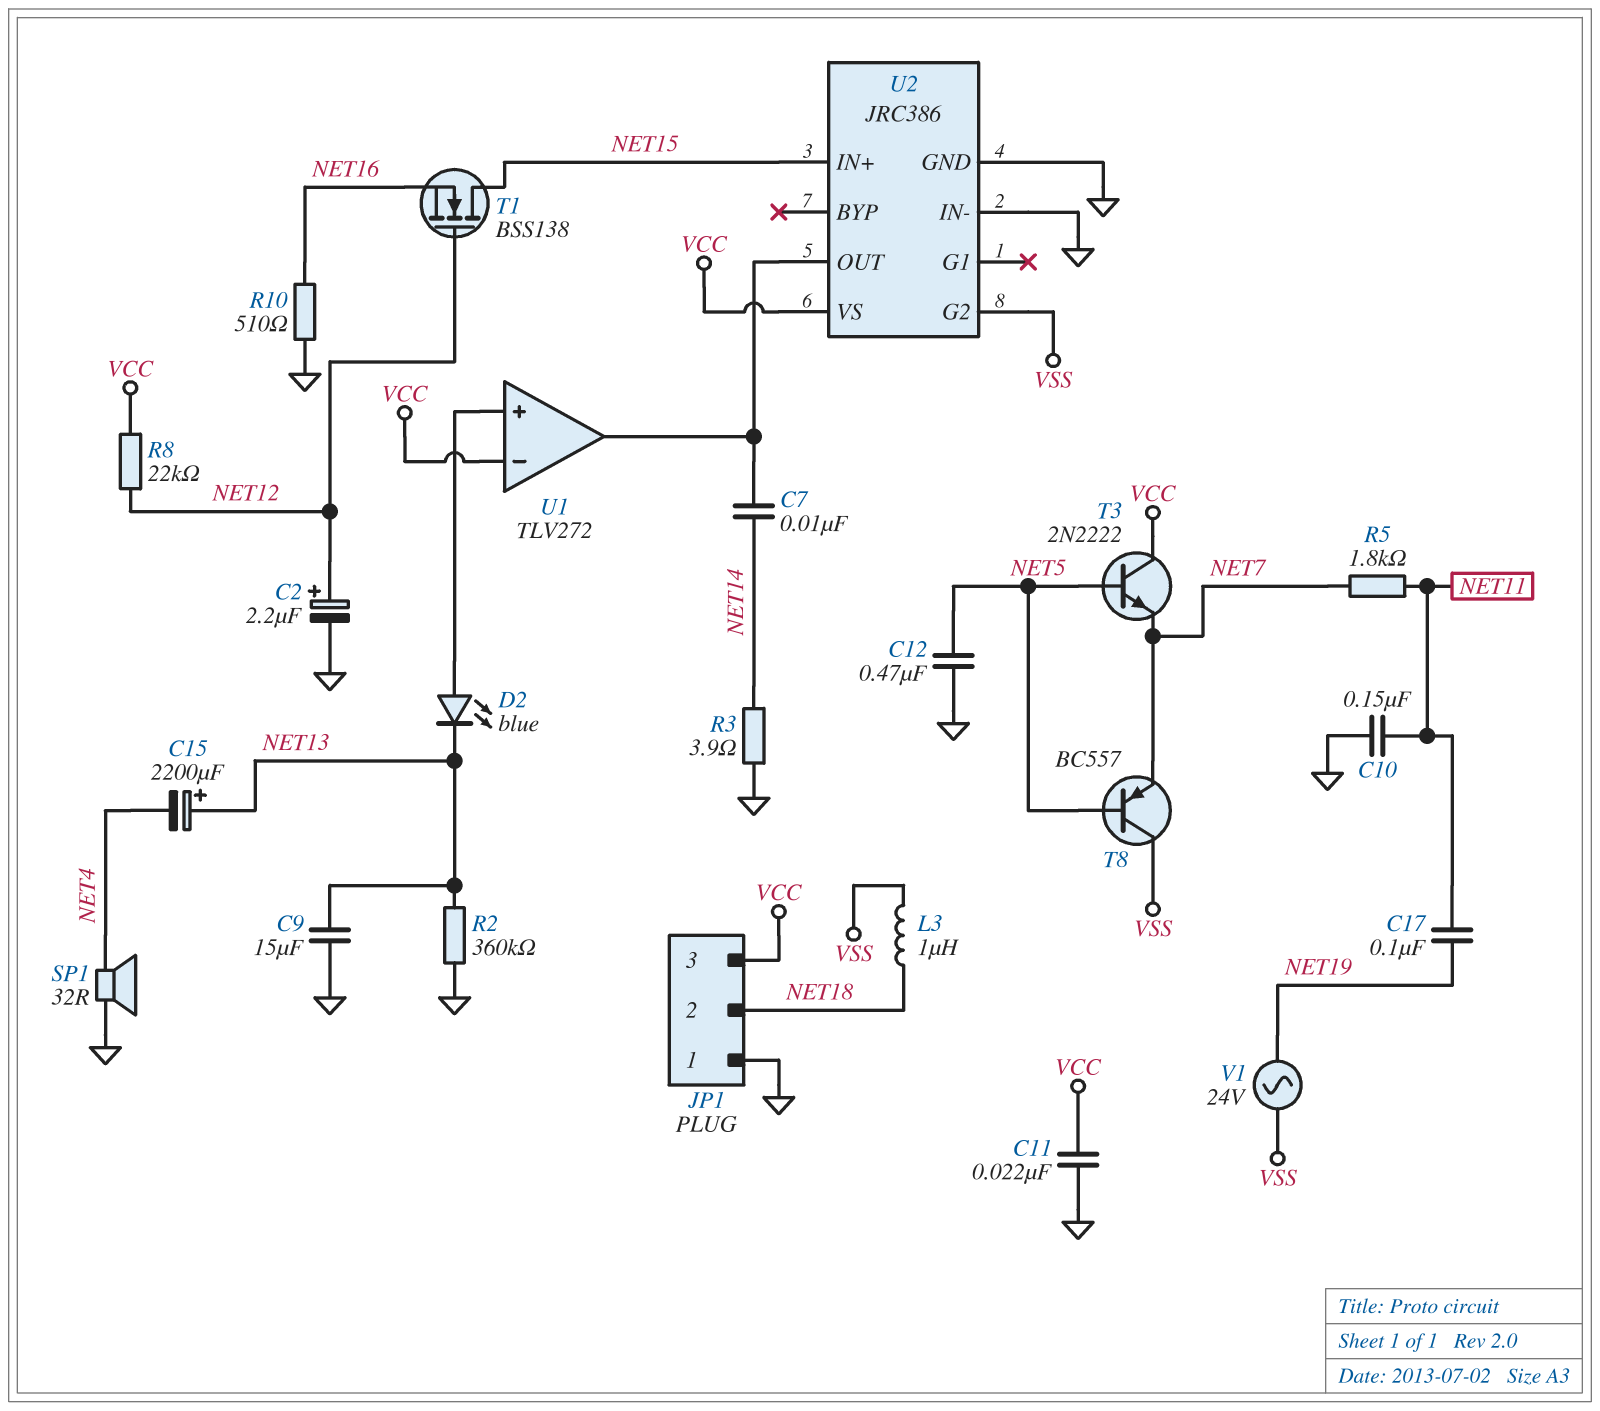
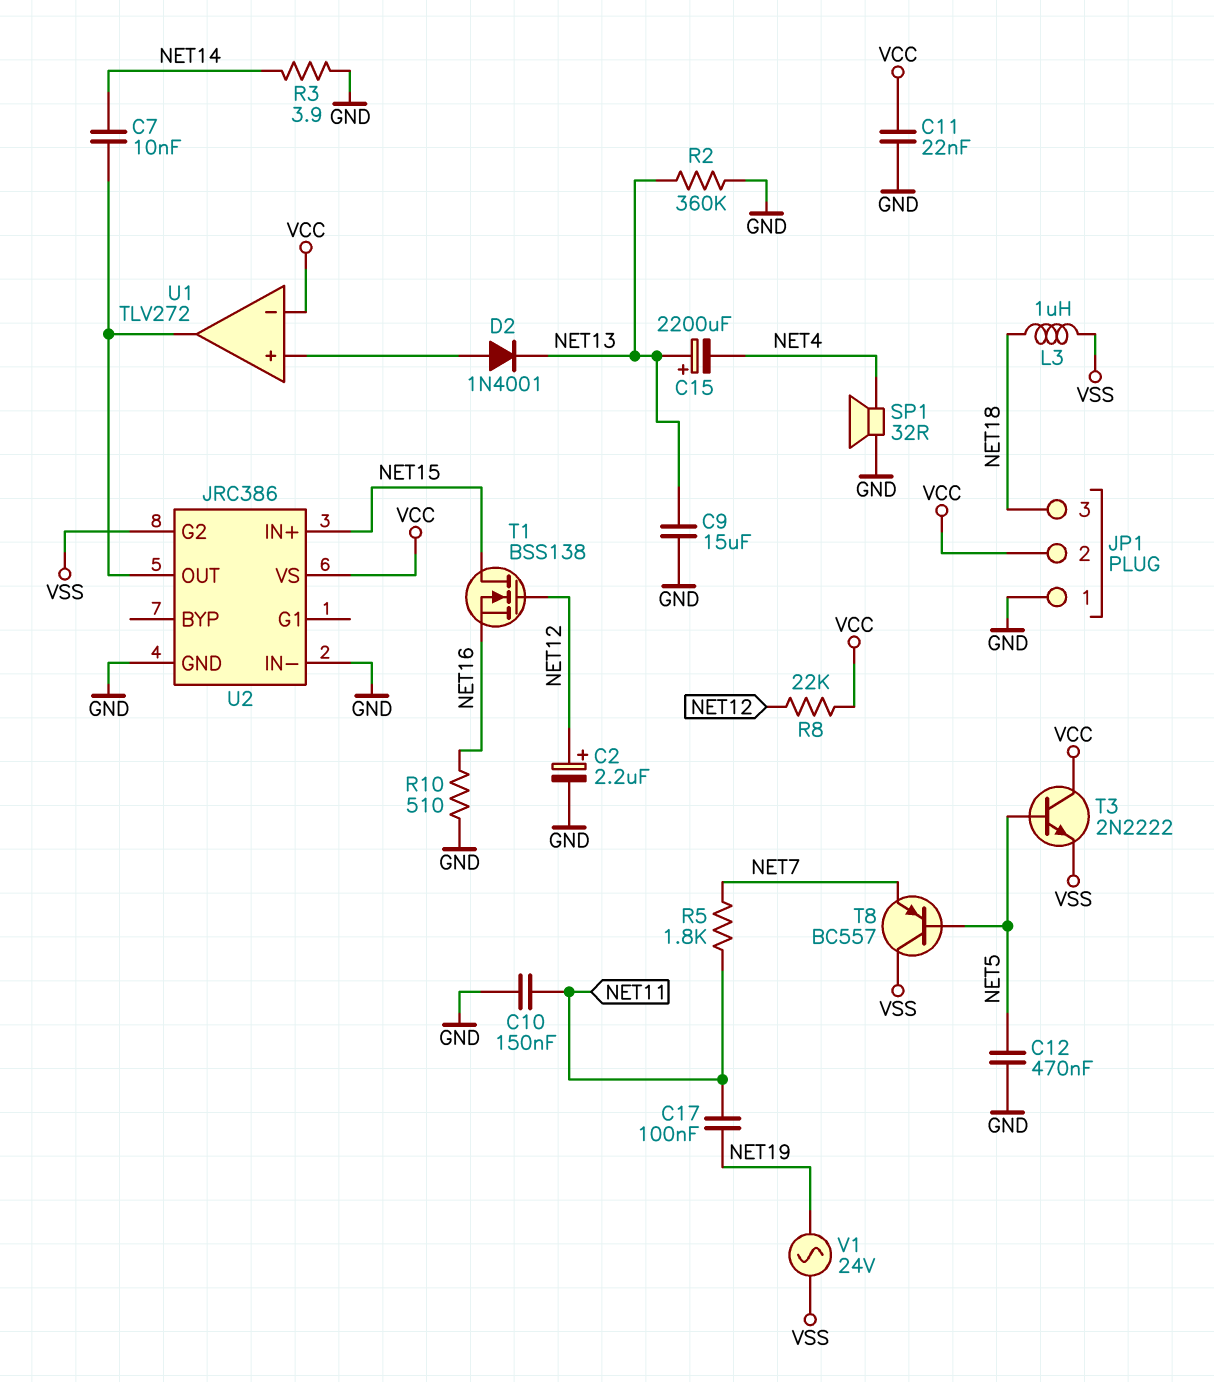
D2: LED blue (A U1/in+, K NET13) -> diode 1N4001 (A U1/in+, K NET13)
JP1 pin 2: NET18 -> VCC
JP1 pin 3: VCC -> NET18
T3: NPN 2N2222 (B NET5, C VCC, E NET7) -> NPN 2N2222 (B NET5, C VCC, E VSS)

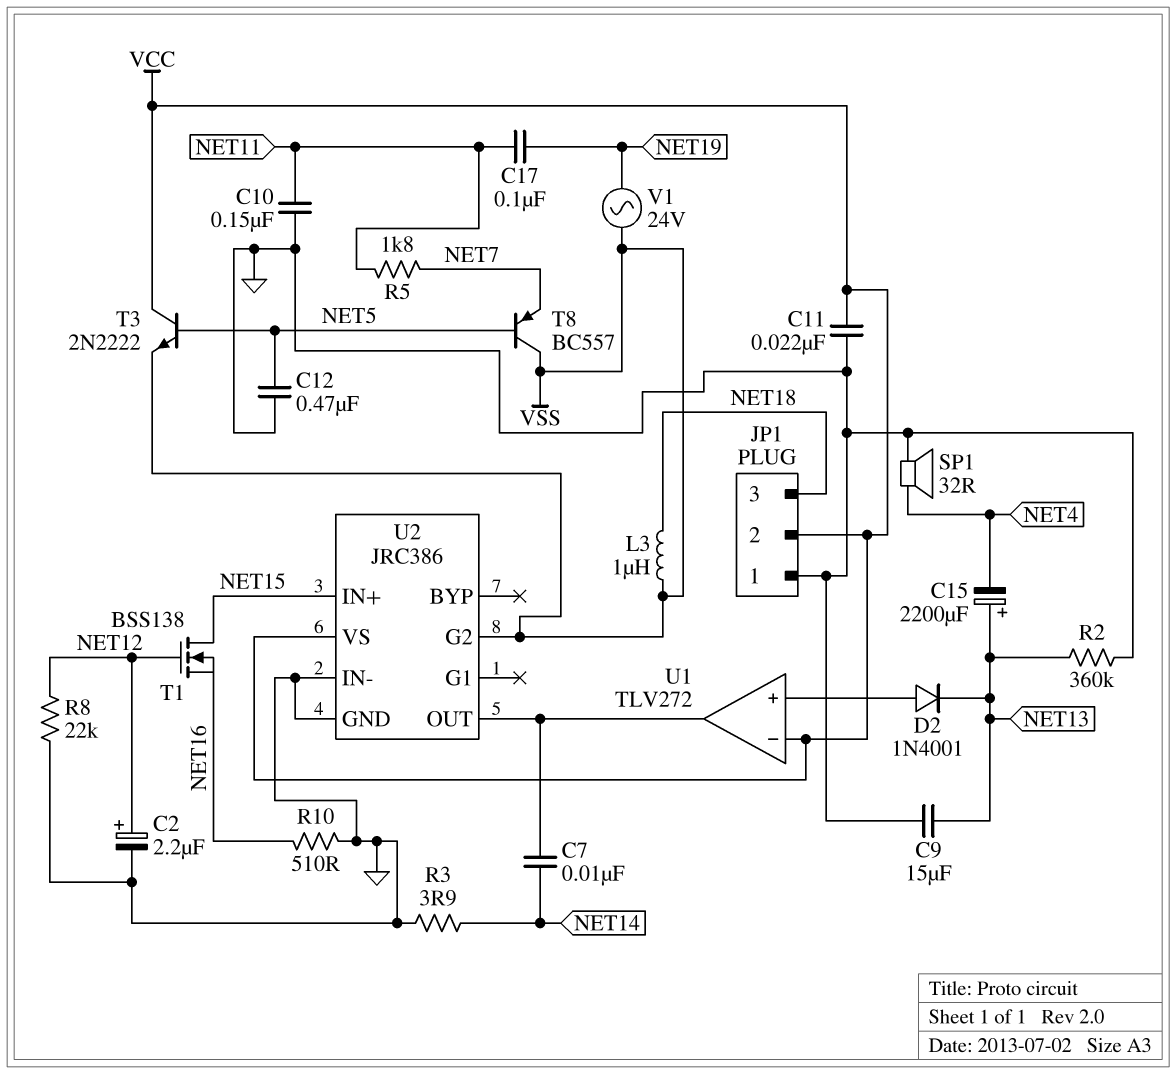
R8: 22k (NET12, VCC) -> 22k (GND, NET12)

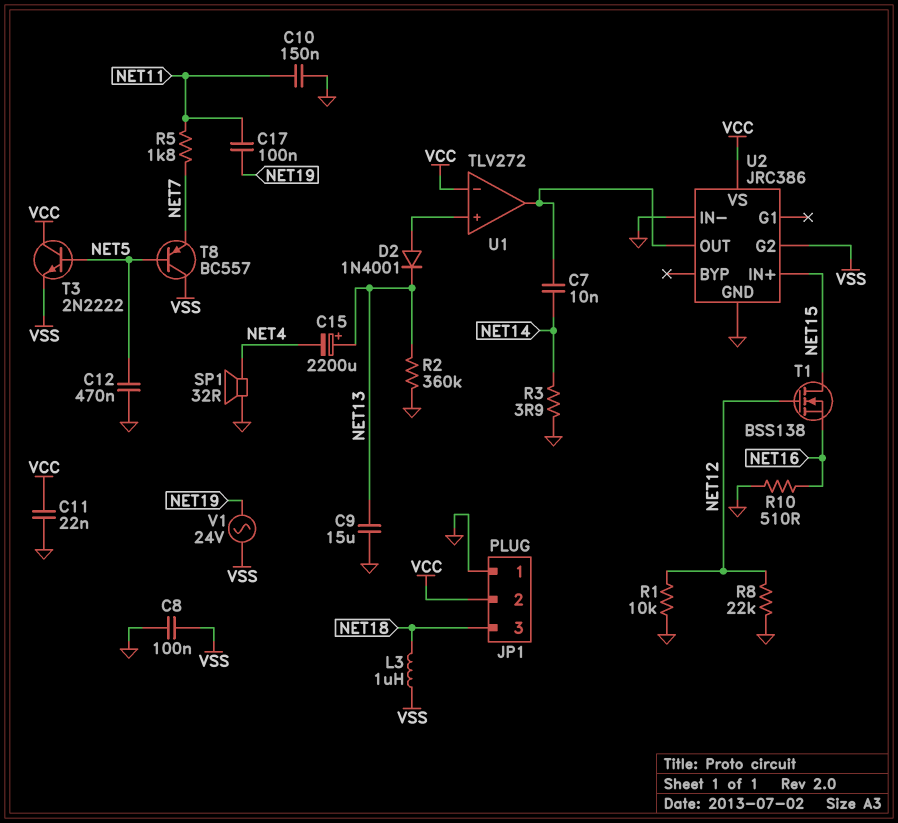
C2: 2.2uF (plus NET12, minus GND) -> none
C8: none -> 100nF (GND, VSS)
R1: none -> 10k (GND, NET12)

